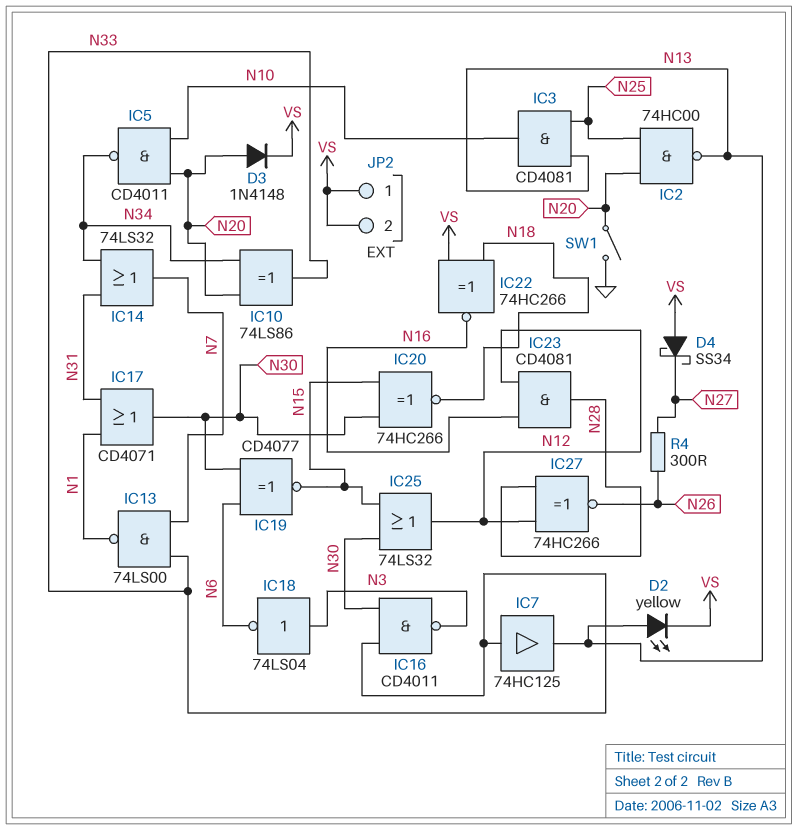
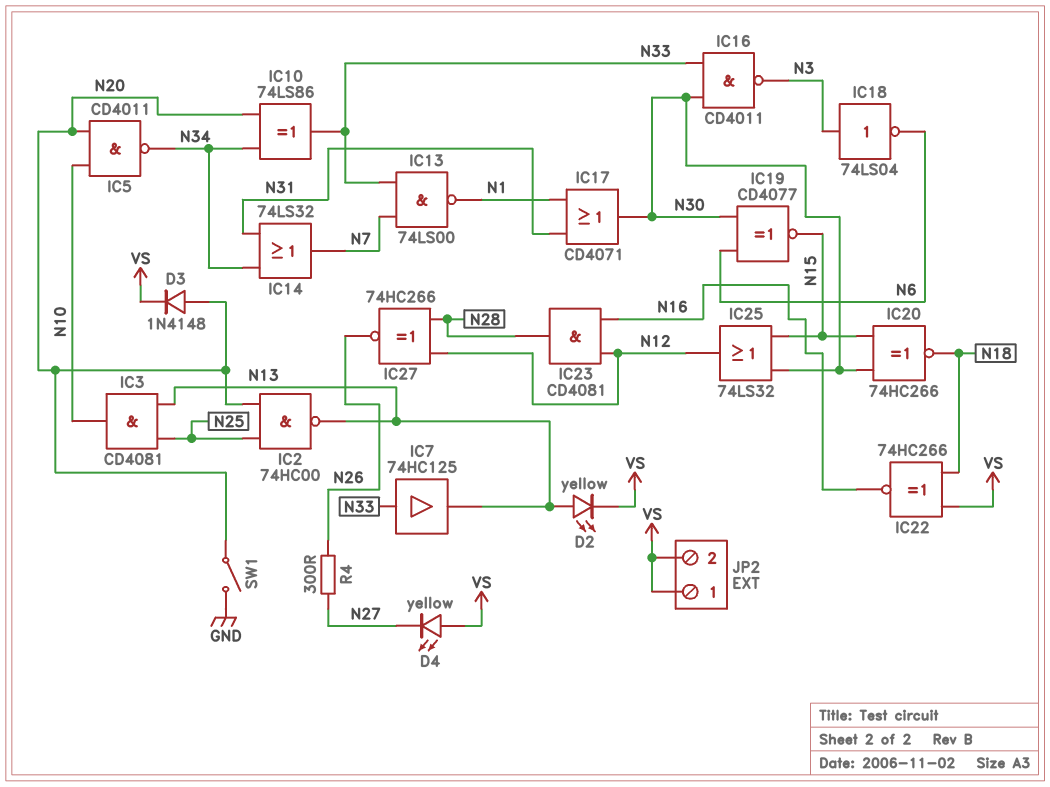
D4: schottky SS34 (A VS, K N27) -> LED yellow (A VS, K N27)

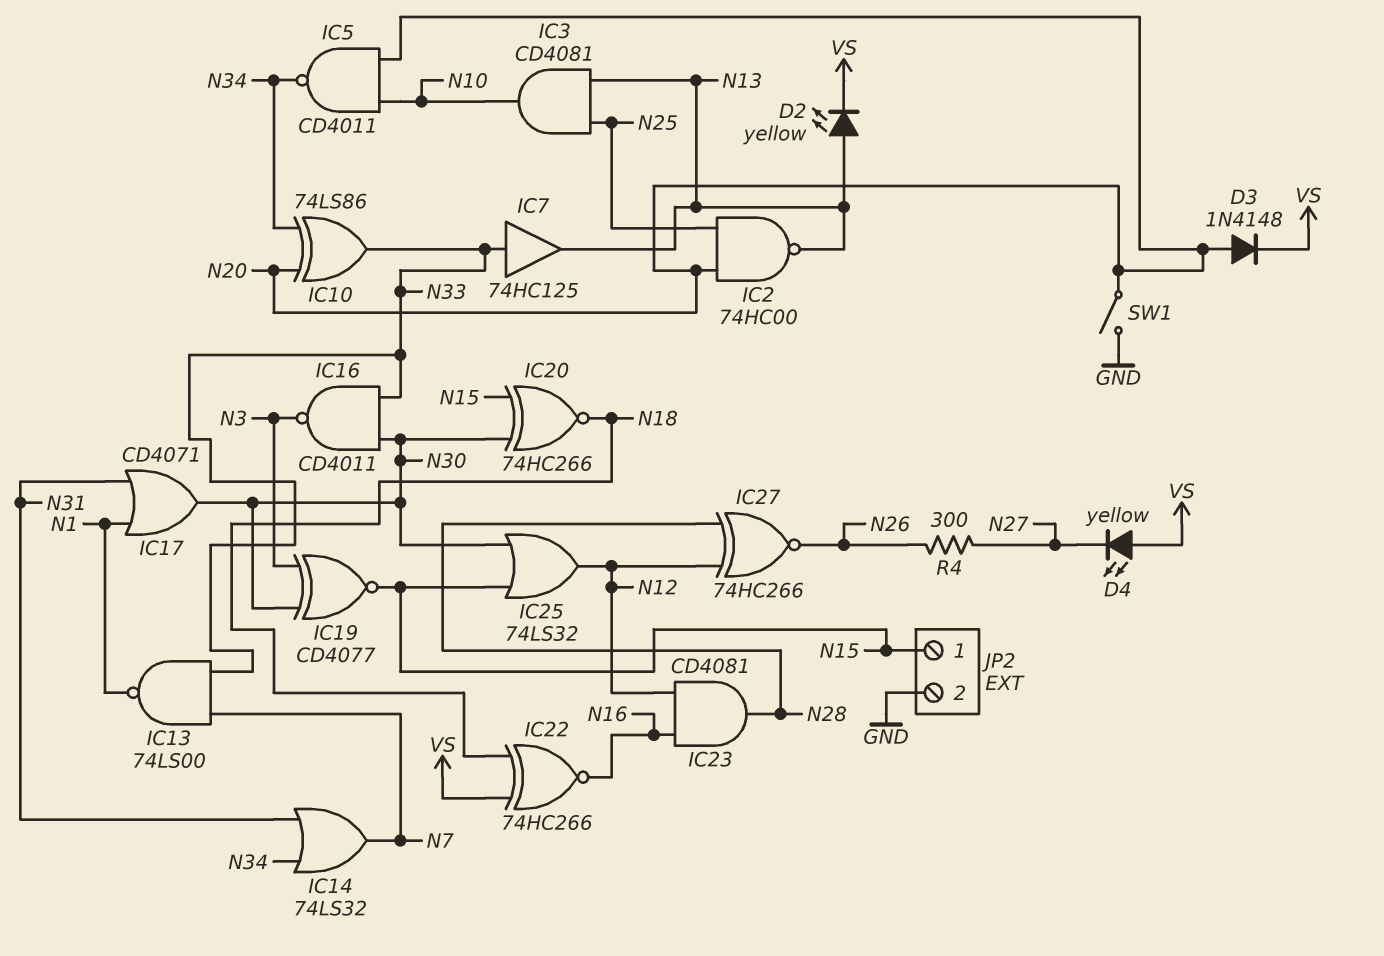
IC18: NOT 74LS04 (in N3, out N6) -> none
IC19: XNOR CD4077 (in N6, in N30, out N15) -> XNOR CD4077 (in N3, in N30, out N15)
JP2 pin 1: VS -> N15
JP2 pin 2: VS -> GND

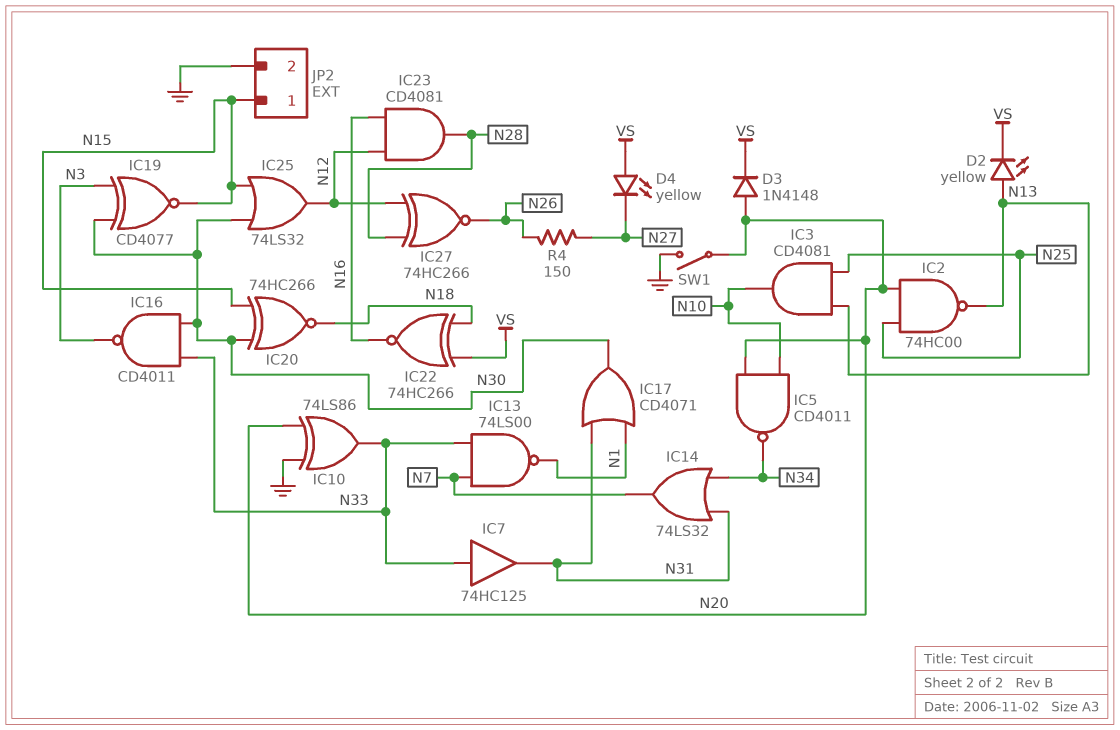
IC7: buffer 74HC125 (in N33, out N13) -> buffer 74HC125 (in N33, out N31)
IC10: XOR 74LS86 (in N20, in N34, out N33) -> XOR 74LS86 (in GND, in N20, out N33)
R4: 300 (N26, N27) -> 150 (N26, N27)

